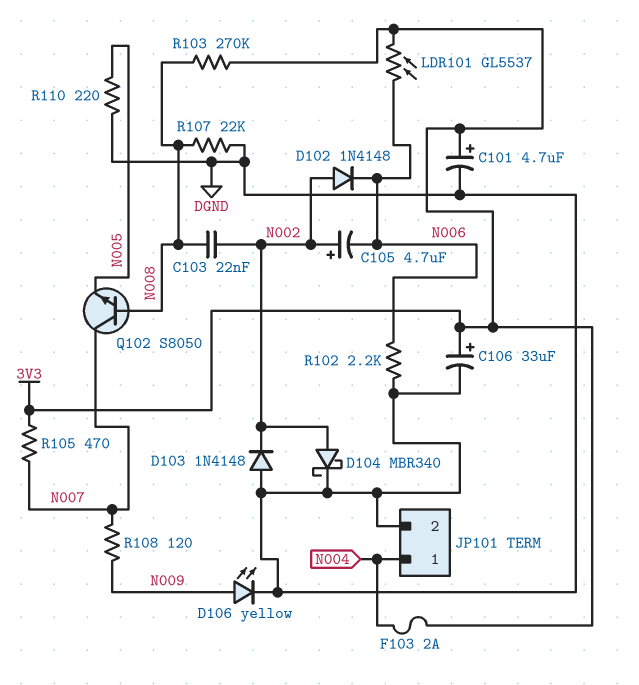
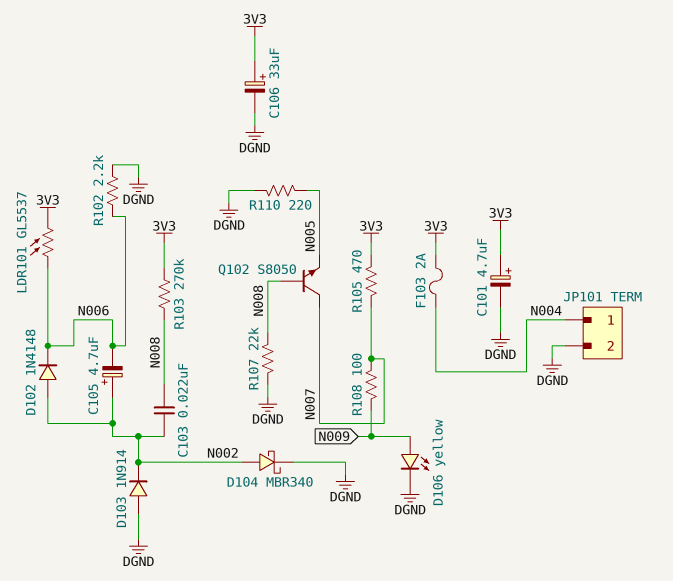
D103: diode 1N4148 (A DGND, K N002) -> diode 1N914 (A DGND, K N002)
R108: 120 (N007, N009) -> 100 (N007, N009)

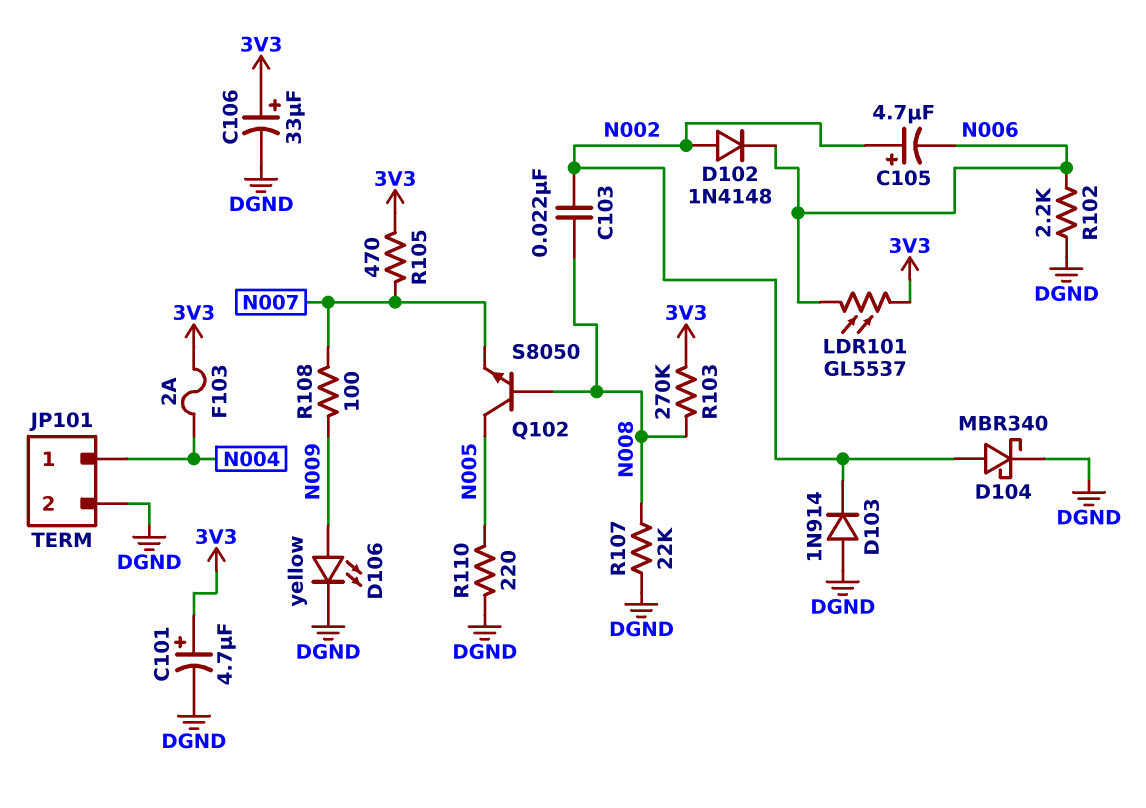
Q102: NPN S8050 (B N008, C N007, E N005) -> NPN S8050 (B N008, C N005, E N007)

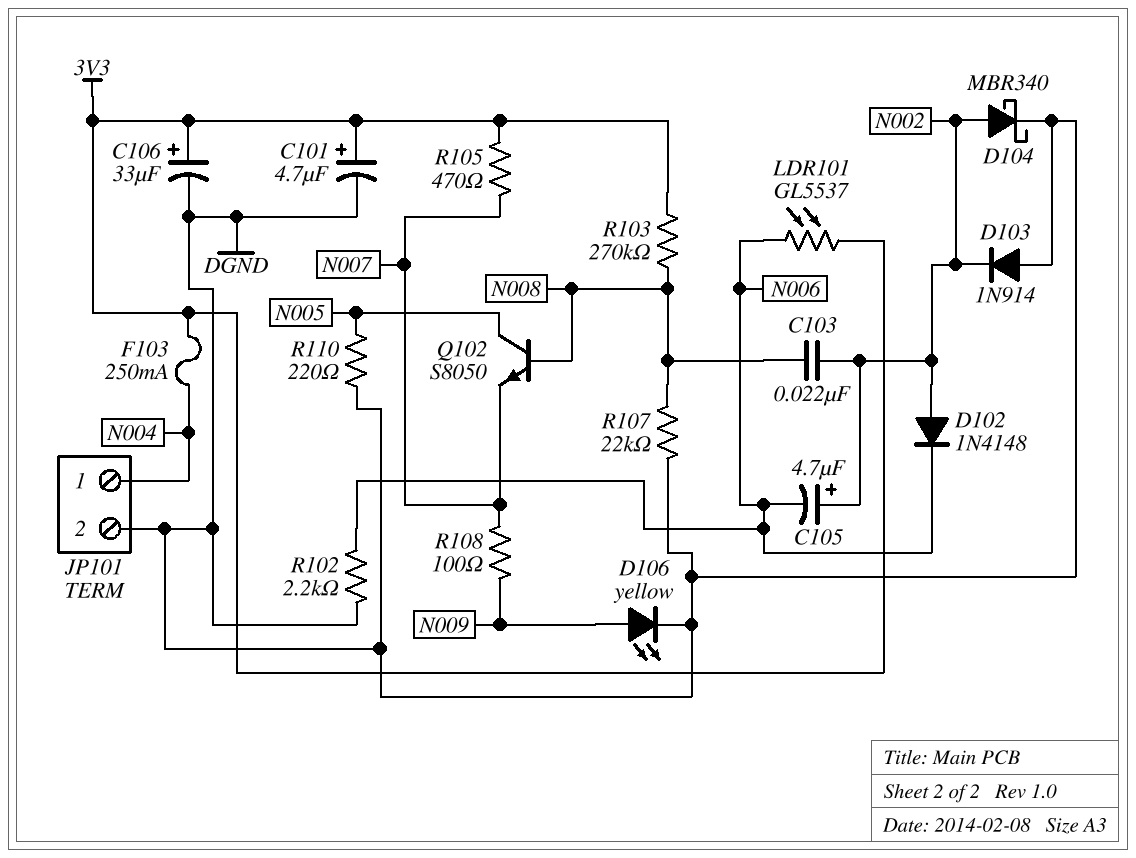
F103: 2A (3V3, N004) -> 250mA (3V3, N004)

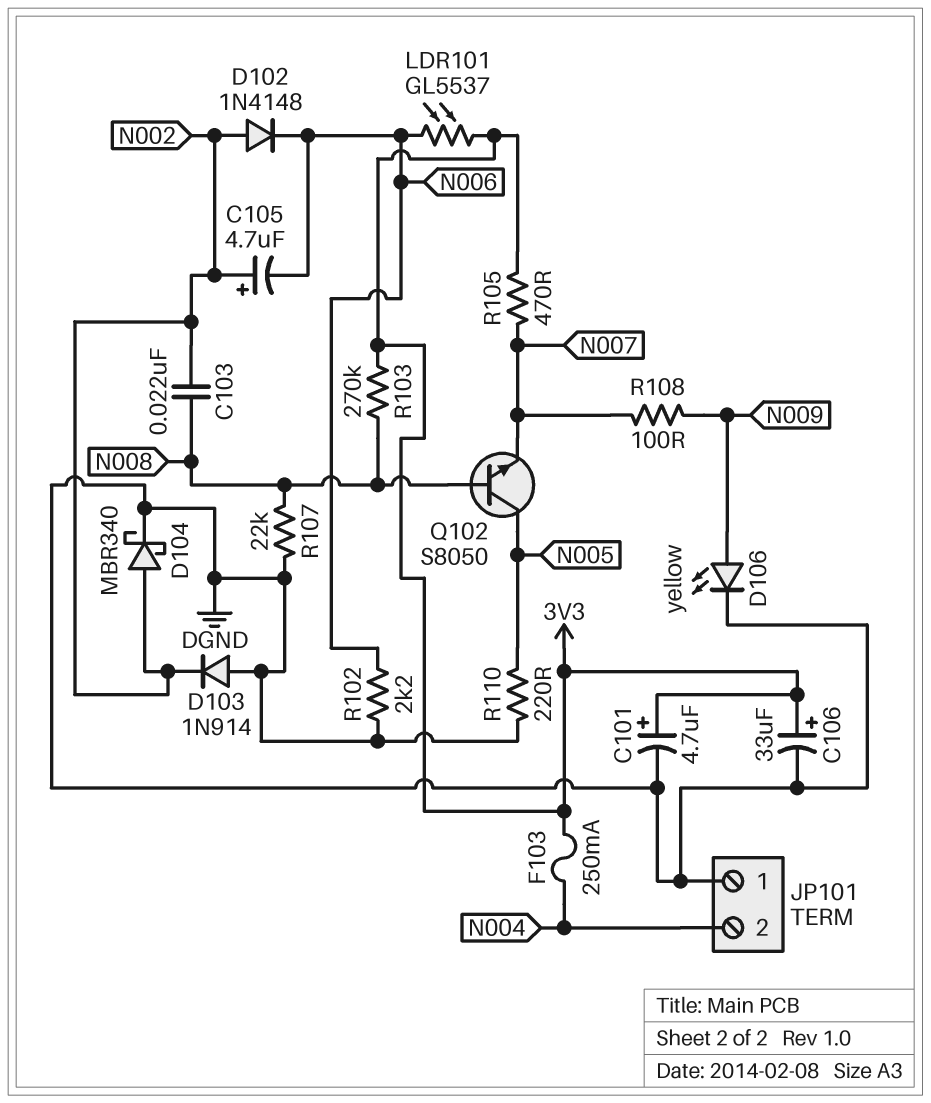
JP101 pin 1: N004 -> DGND
JP101 pin 2: DGND -> N004

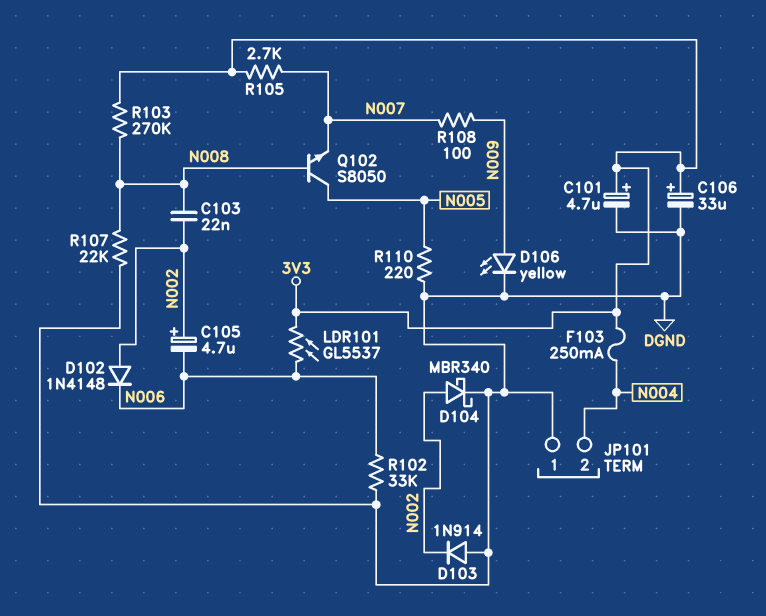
R102: 2.2k (DGND, N006) -> 33k (DGND, N006)
R105: 470 (3V3, N007) -> 2.7k (3V3, N007)

